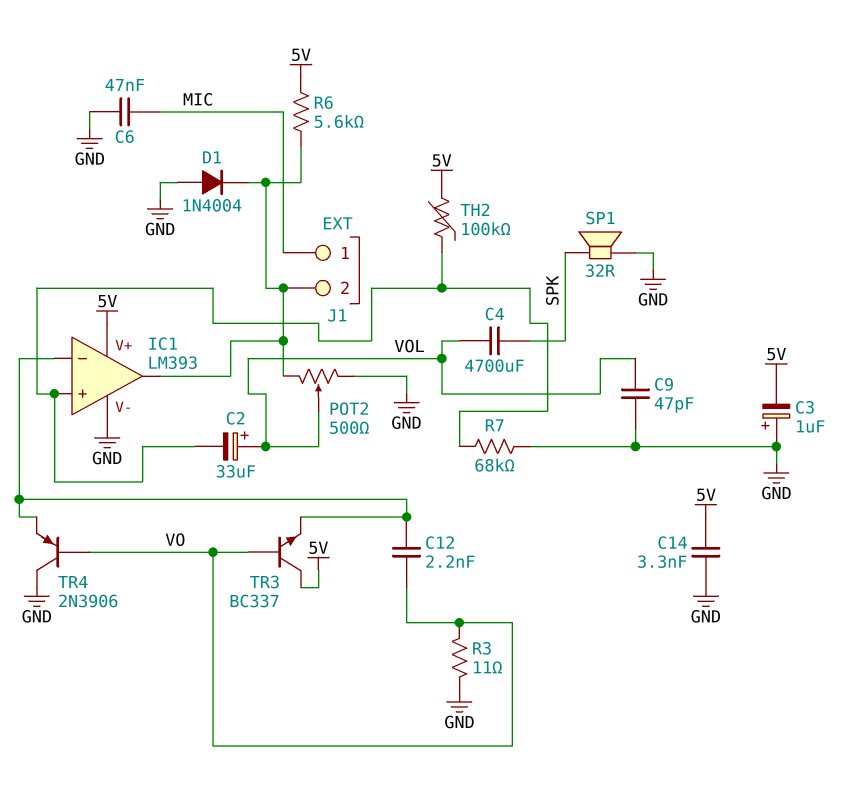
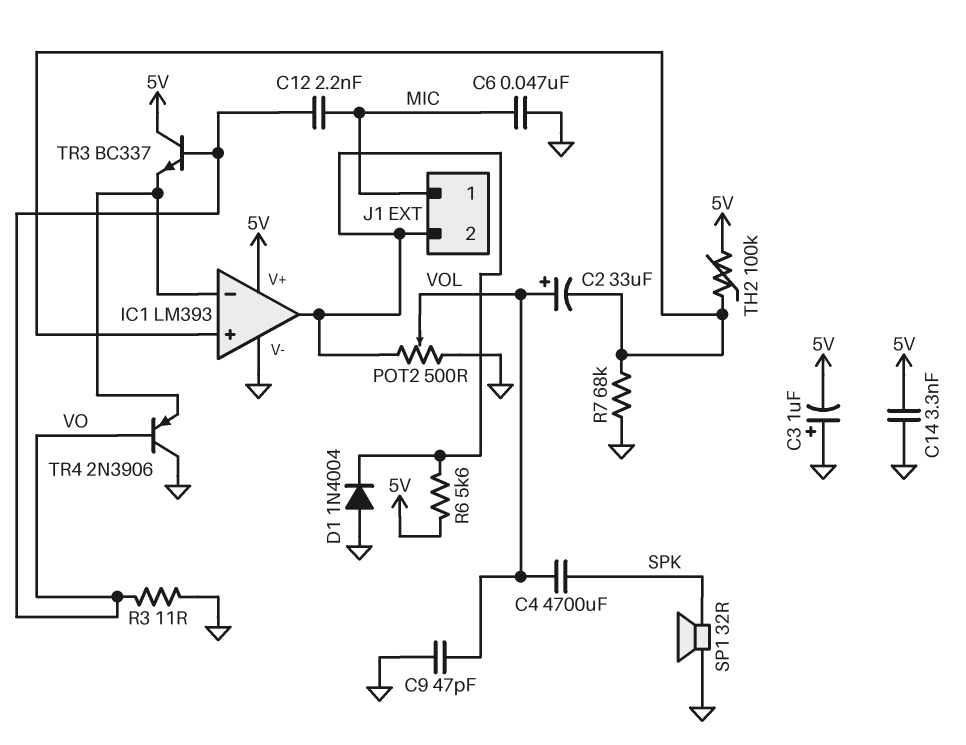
C12: 2.2nF (IC1/in-, VO) -> 2.2nF (MIC, VO)

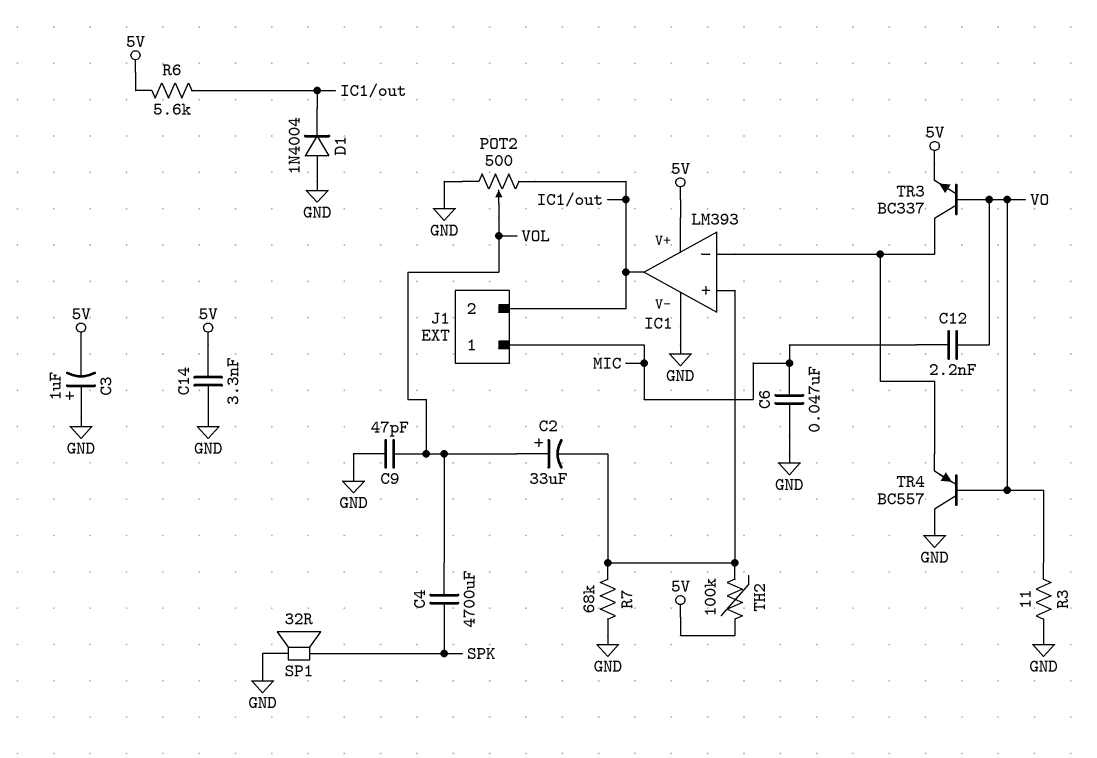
TR3: NPN BC337 (B VO, C 5V, E IC1/in-) -> NPN BC337 (B VO, C IC1/in-, E 5V)
TR4: PNP 2N3906 (B VO, C GND, E IC1/in-) -> PNP BC557 (B VO, C GND, E IC1/in-)

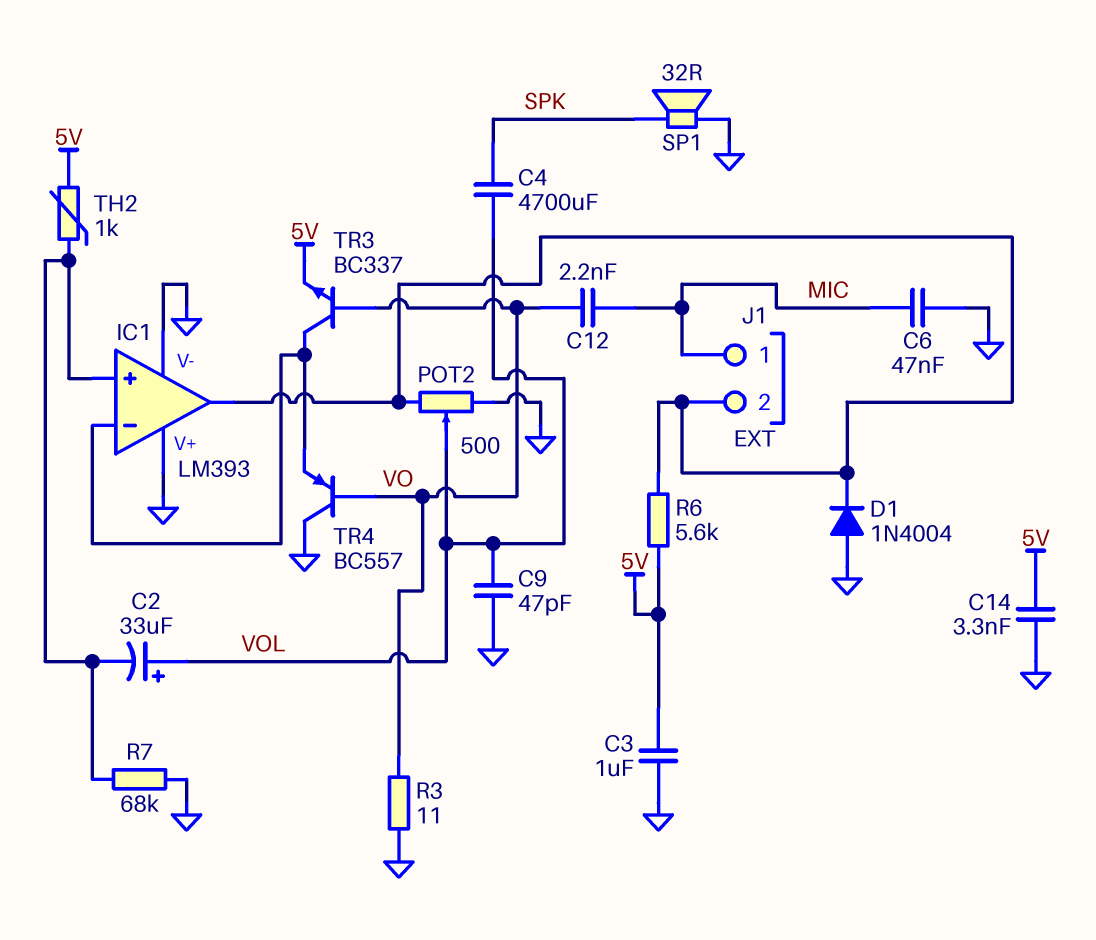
C3: 1uF (plus GND, minus 5V) -> 1uF (5V, GND)
IC1 pin V+: 5V -> GND
TH2: 100k (5V, IC1/in+) -> 1k (5V, IC1/in+)

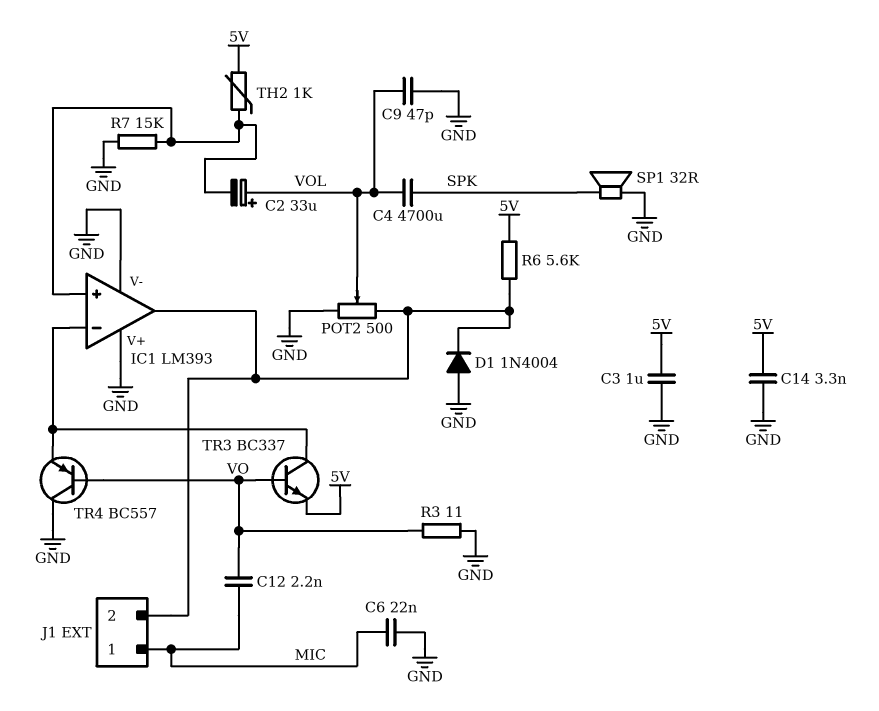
C6: 47nF (GND, MIC) -> 22nF (GND, MIC)
R7: 68k (GND, IC1/in+) -> 15k (GND, IC1/in+)

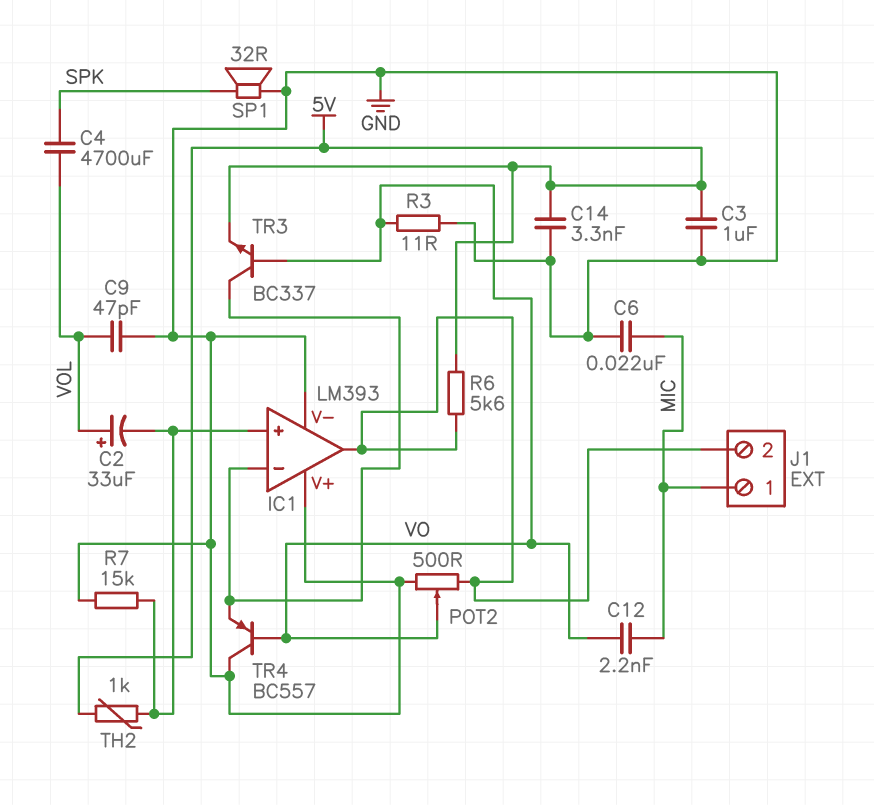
D1: diode 1N4004 (A GND, K IC1/out) -> none
POT2: 500 (GND, IC1/out, wiper VOL) -> 500 (GND, IC1/out, wiper VO)

